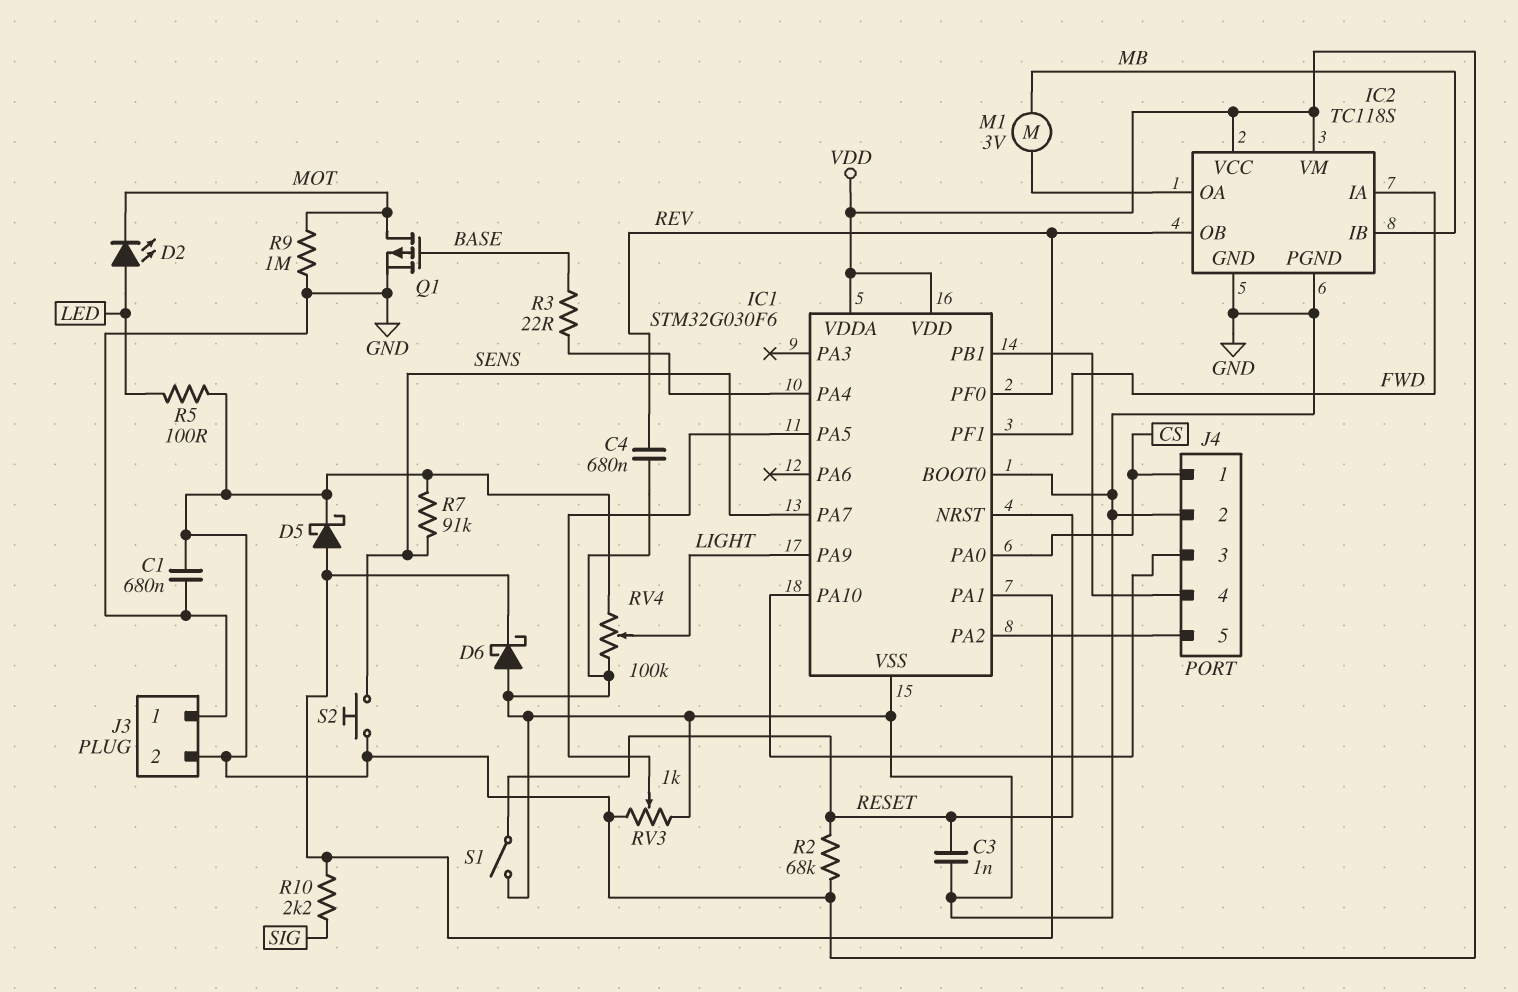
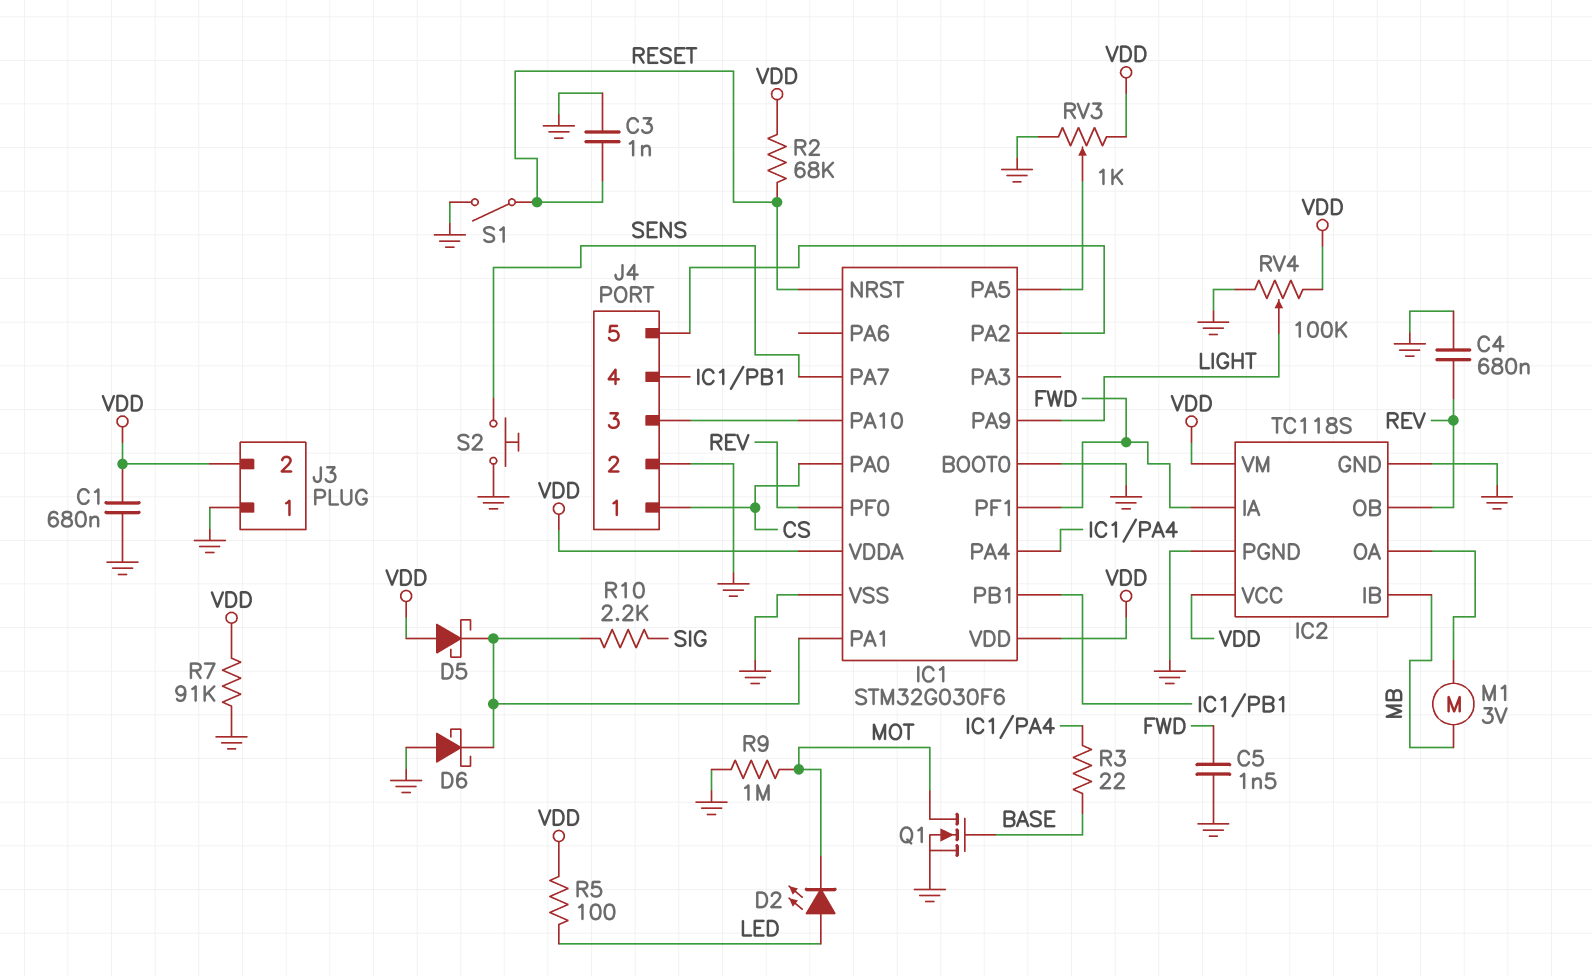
C5: none -> 1.5nF (FWD, GND)
D5: schottky (A IC1/PA1, K VDD) -> schottky (A VDD, K IC1/PA1)
Q1: PMOS (G BASE, D MOT, S GND) -> NMOS (G BASE, D MOT, S GND)
R7: 91k (SENS, VDD) -> 91k (GND, VDD)
S2: button (SENS, VDD) -> button (GND, SENS)

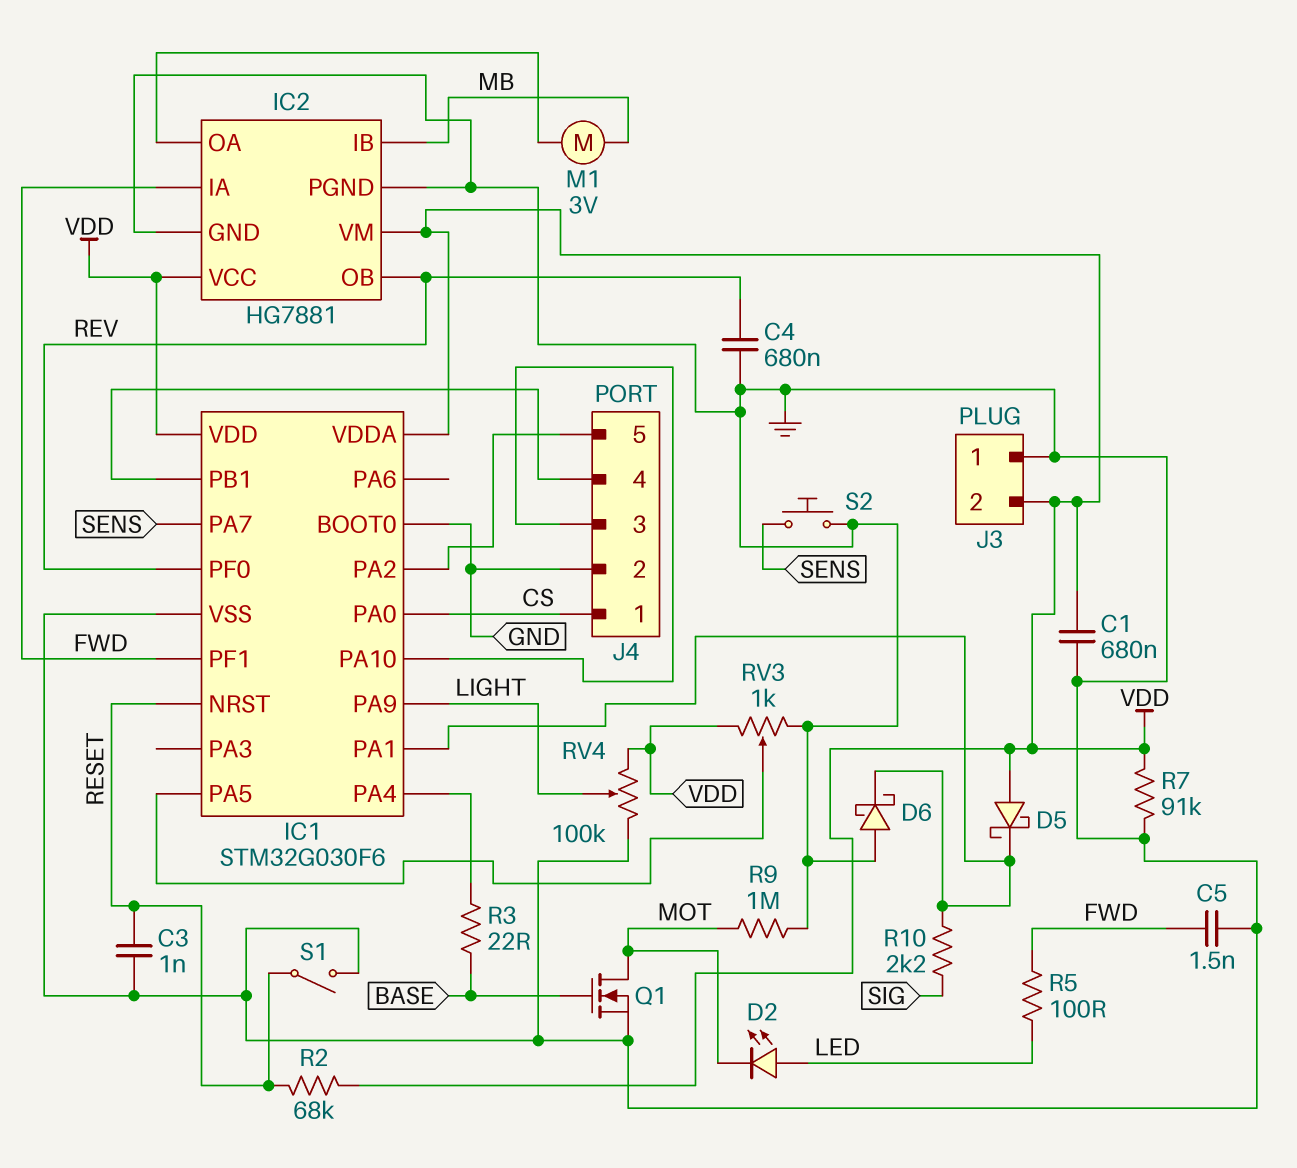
IC2: TC118S -> HG7881
R5: 100 (LED, VDD) -> 100 (FWD, LED)

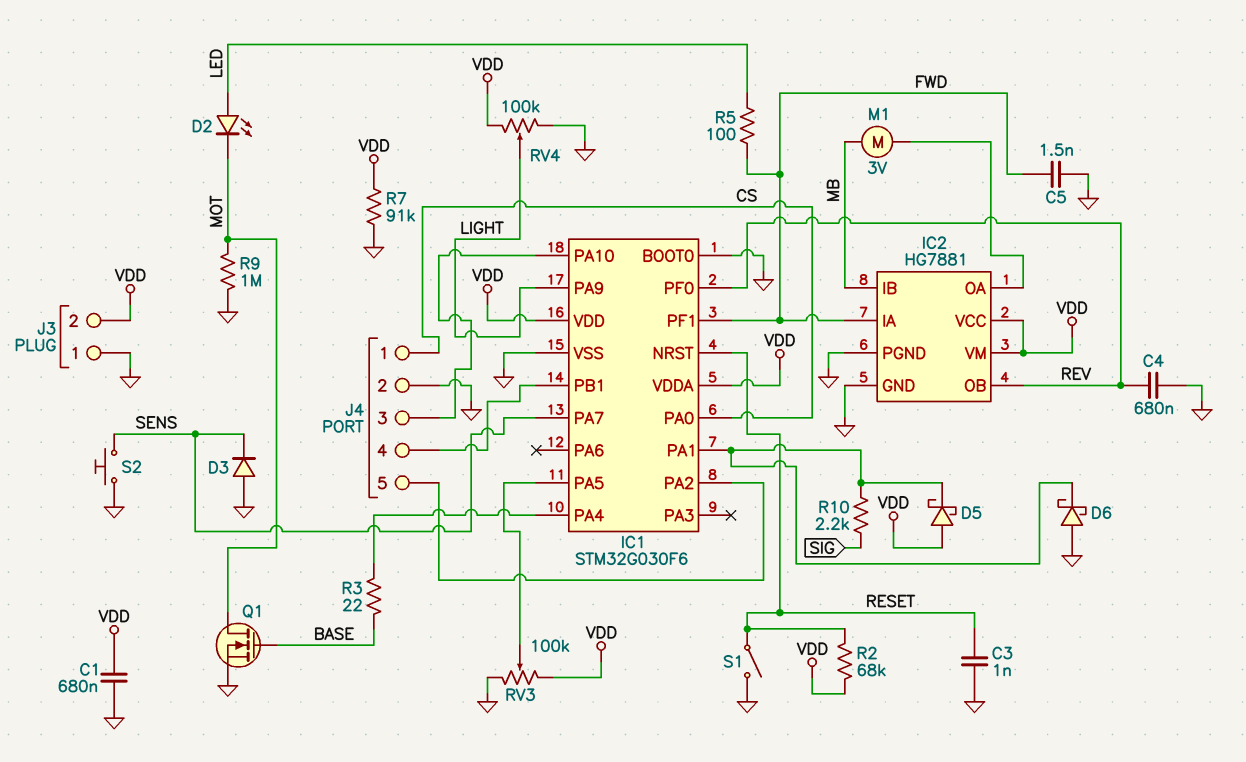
D3: none -> diode (A GND, K SENS)
RV3: 1k (GND, VDD, wiper IC1/PA5) -> 100k (GND, VDD, wiper IC1/PA5)

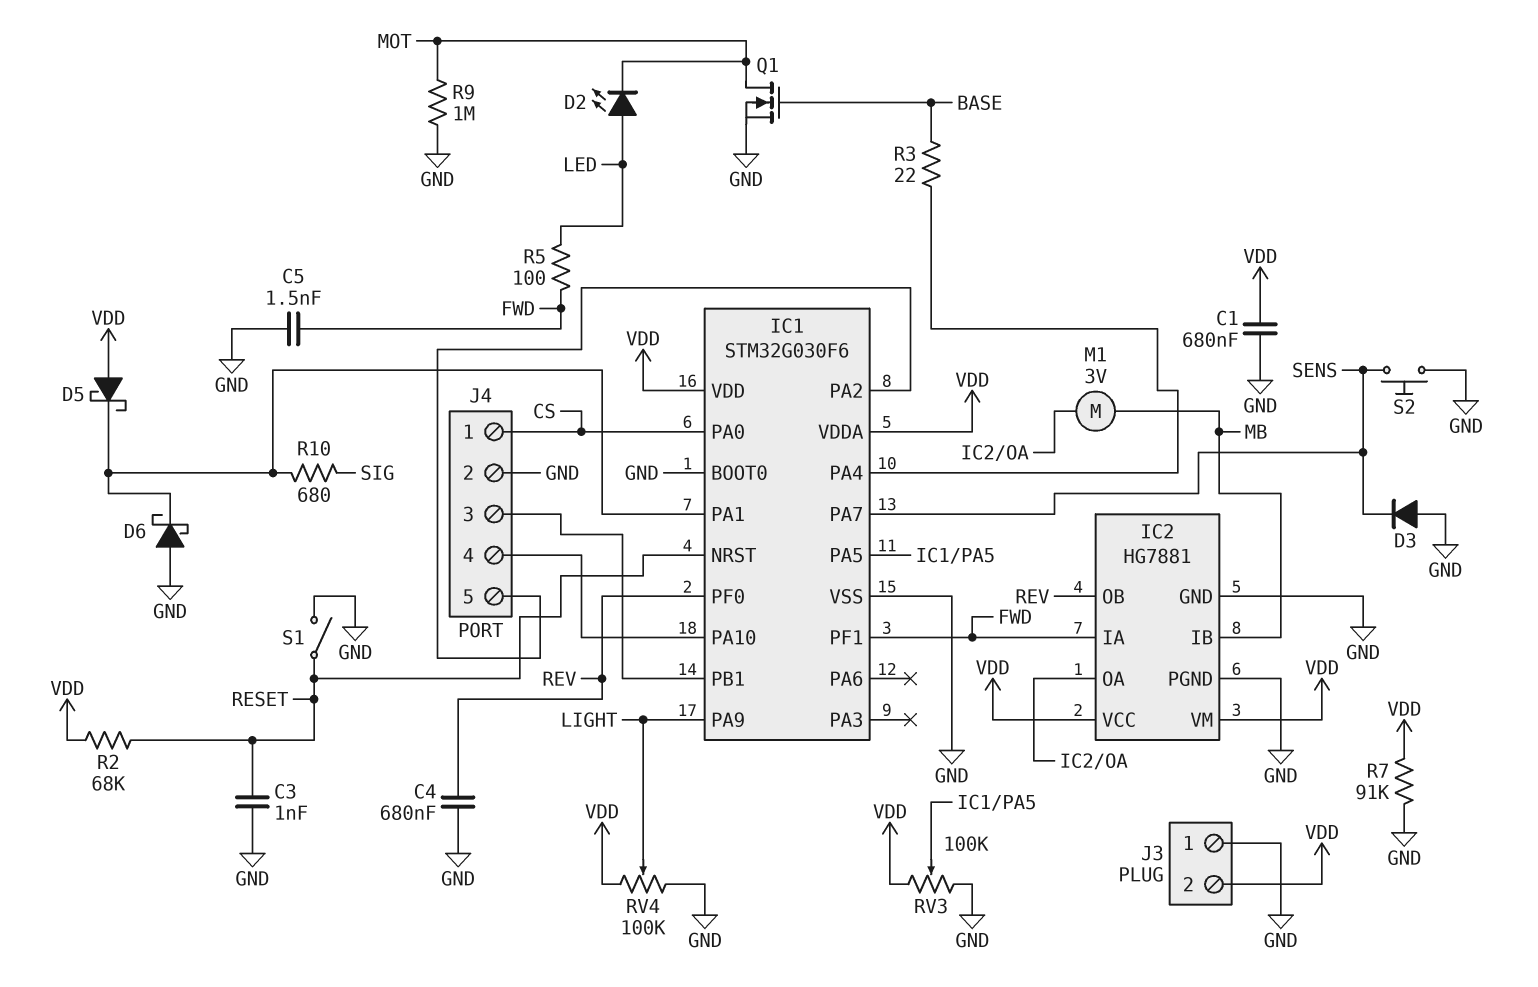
J4 pin 3: IC1/PA10 -> IC1/PB1
J4 pin 4: IC1/PB1 -> IC1/PA10
R10: 2.2k (IC1/PA1, SIG) -> 680 (IC1/PA1, SIG)

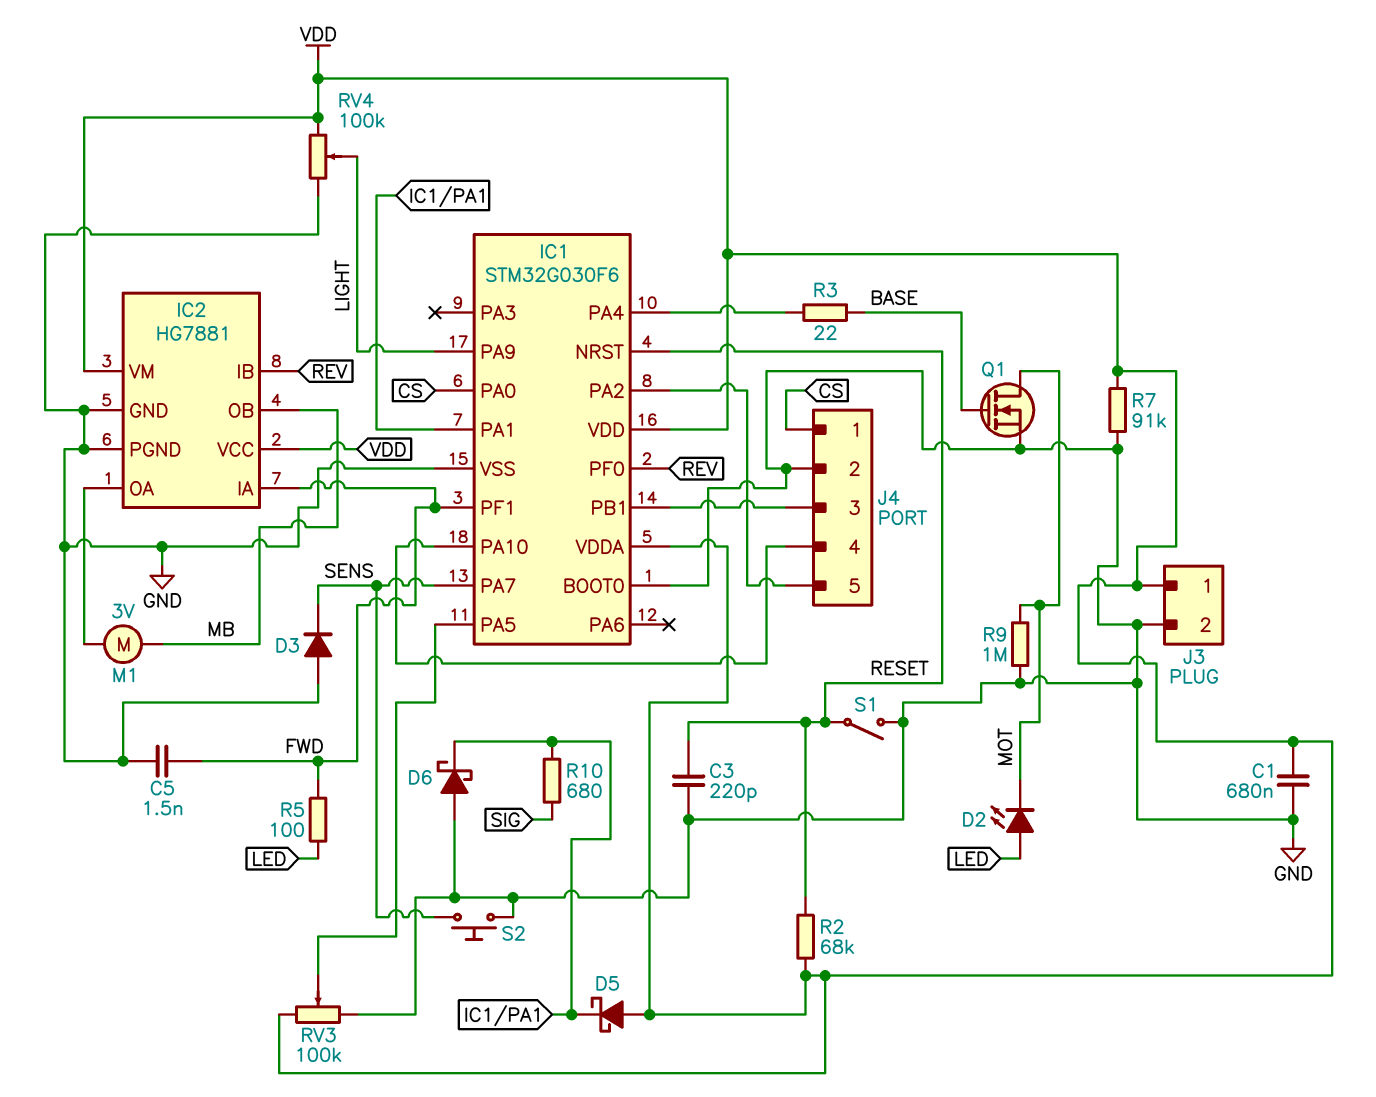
C3: 1nF (GND, RESET) -> 220pF (GND, RESET)
C4: 680nF (GND, REV) -> none
IC2 pin IB: MB -> REV
IC2 pin OB: REV -> MB
J3 pin 1: GND -> VDD
J3 pin 2: VDD -> GND

